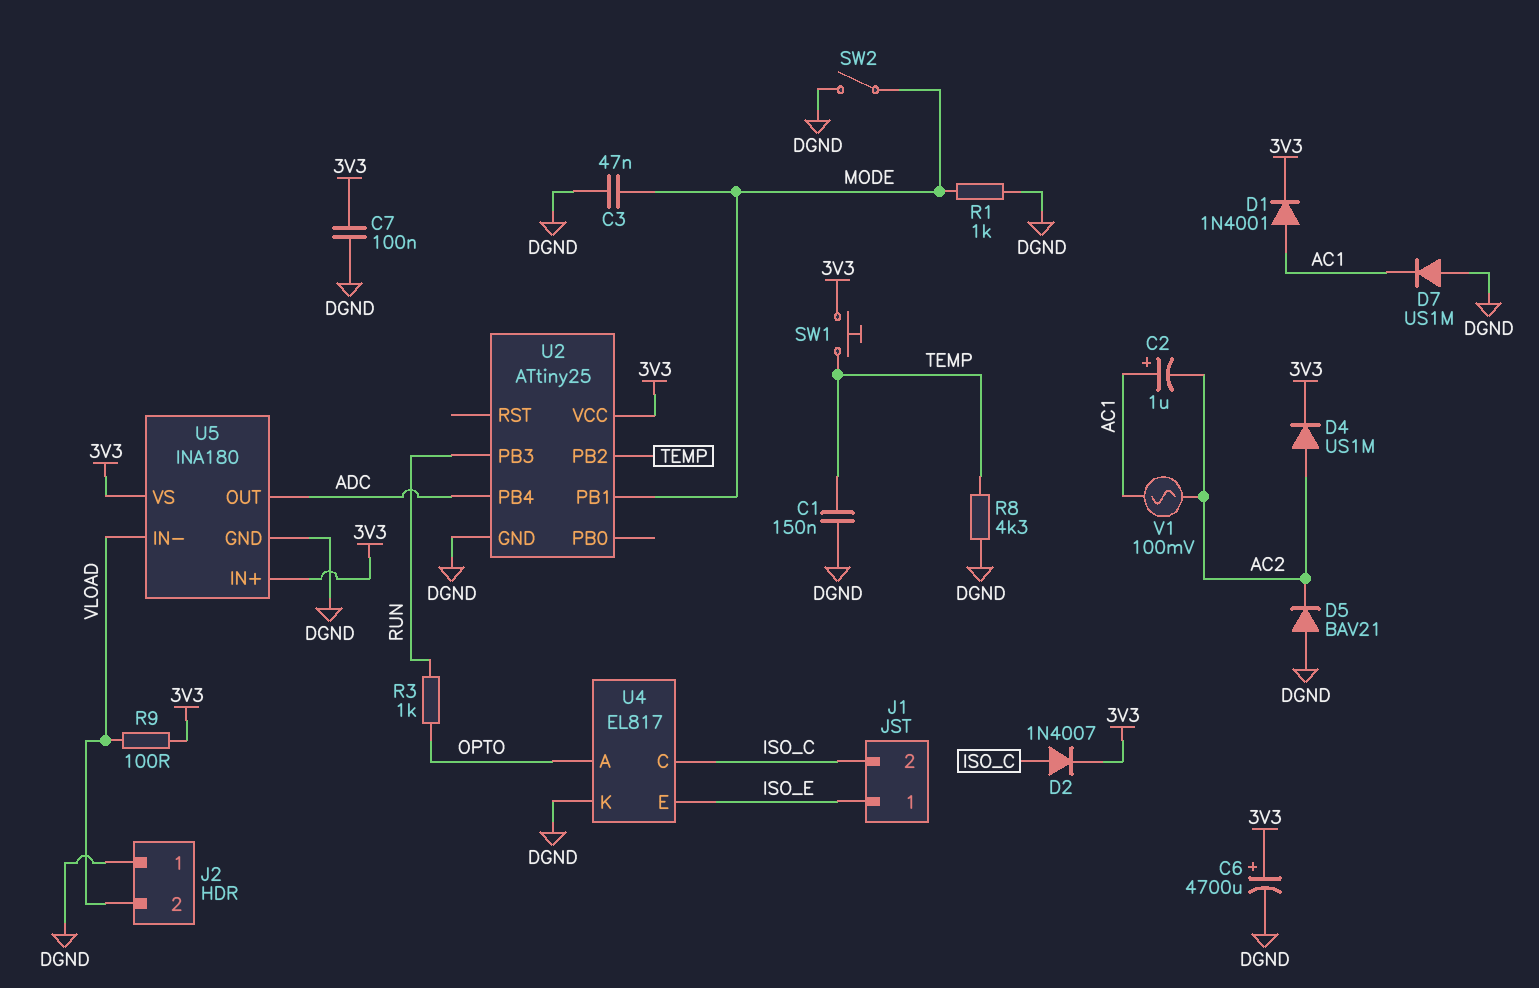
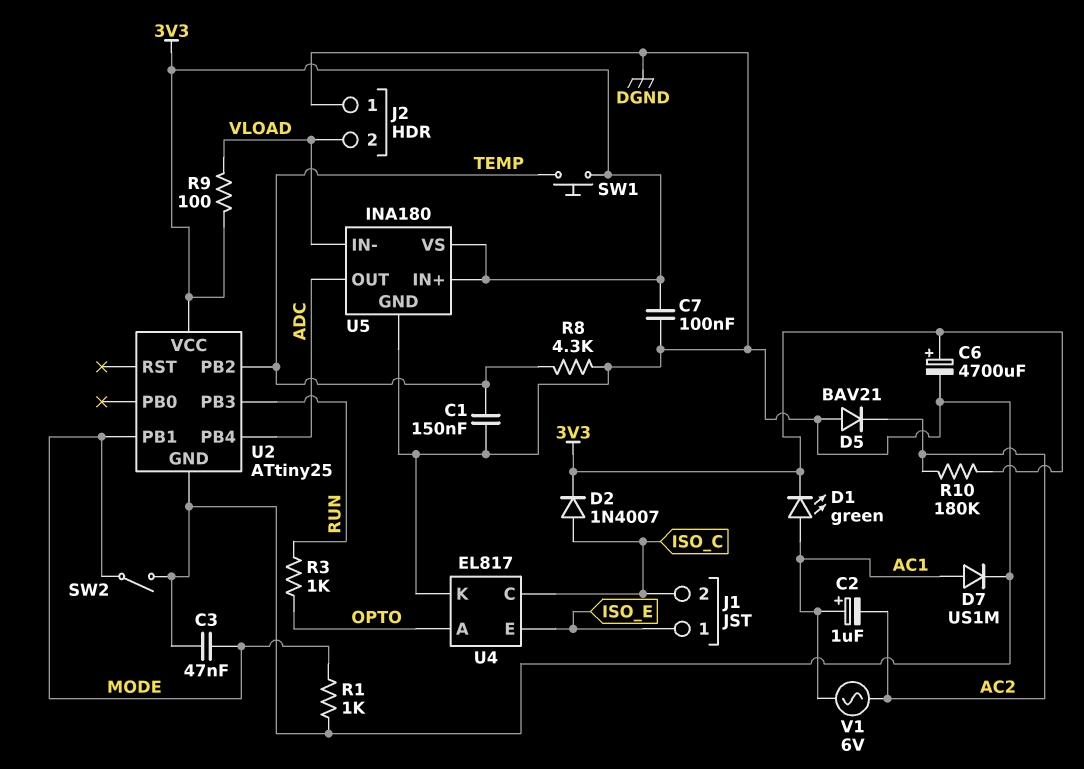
D1: diode 1N4001 (A AC1, K 3V3) -> LED green (A AC1, K 3V3)
D4: diode US1M (A AC2, K 3V3) -> none
D7: diode US1M (A DGND, K AC1) -> diode US1M (A AC1, K DGND)
R10: none -> 180k (3V3, AC2)
V1: AC 100mV (AC1, AC2) -> AC 6V (AC1, AC2)

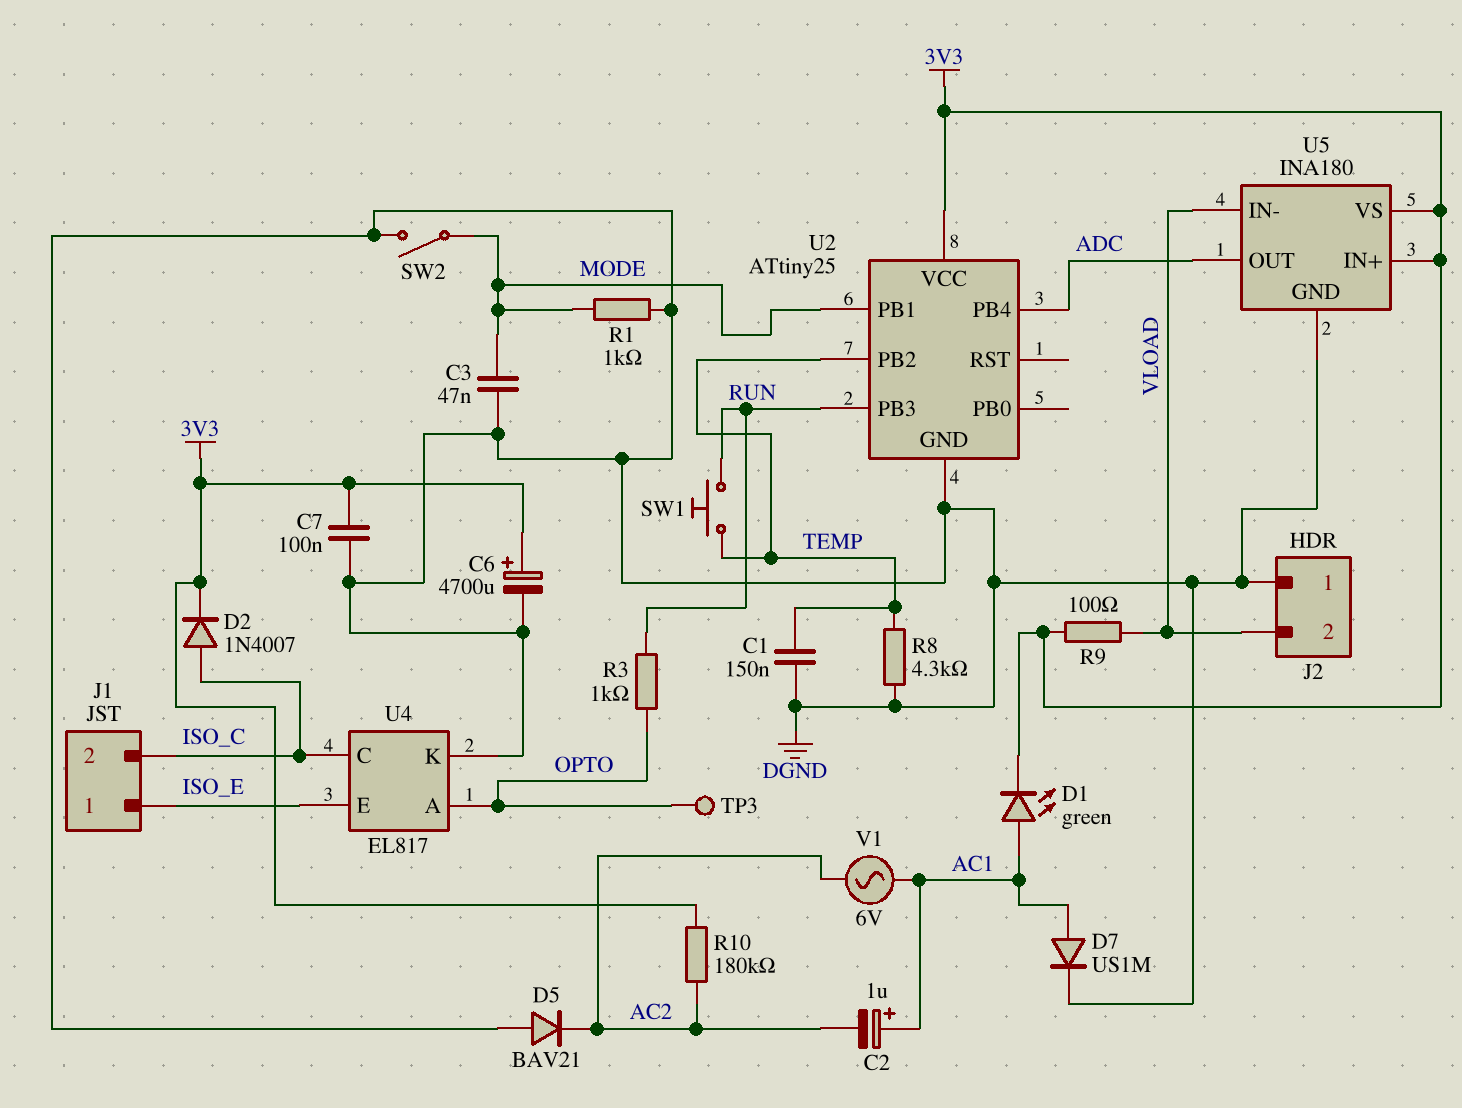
SW1: button (3V3, TEMP) -> button (RUN, TEMP)
TP3: none -> test point (OPTO)

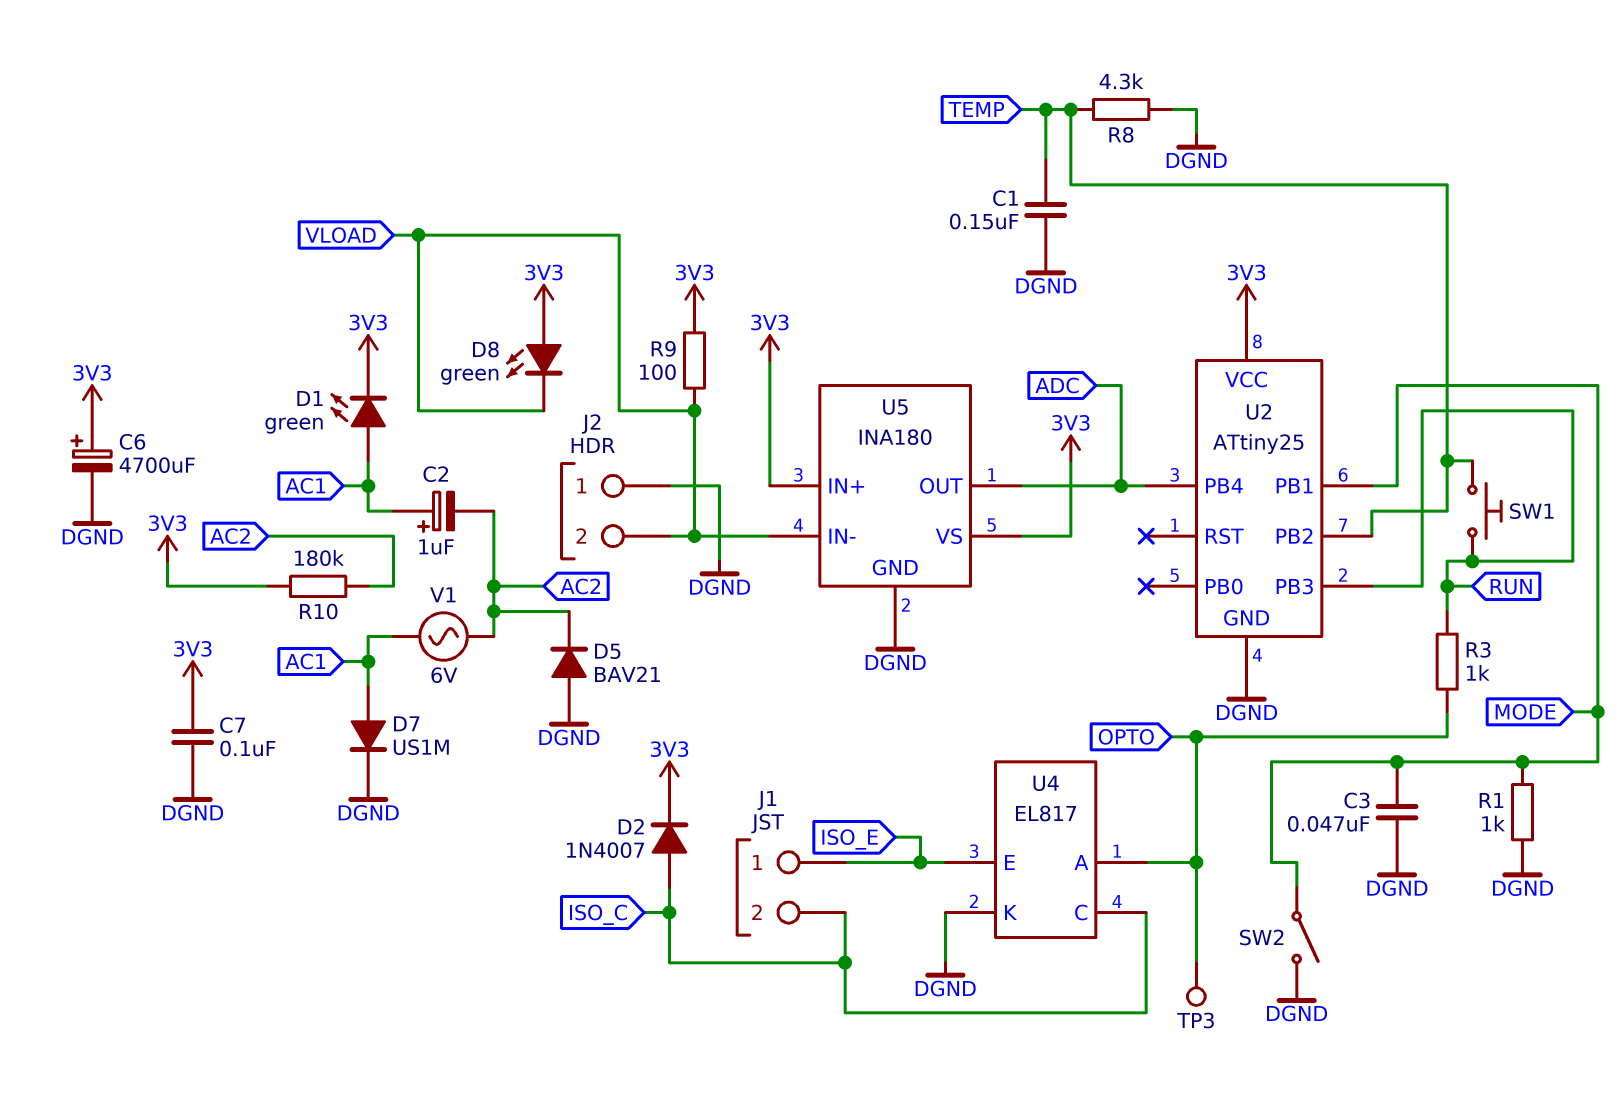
D8: none -> LED green (A 3V3, K VLOAD)

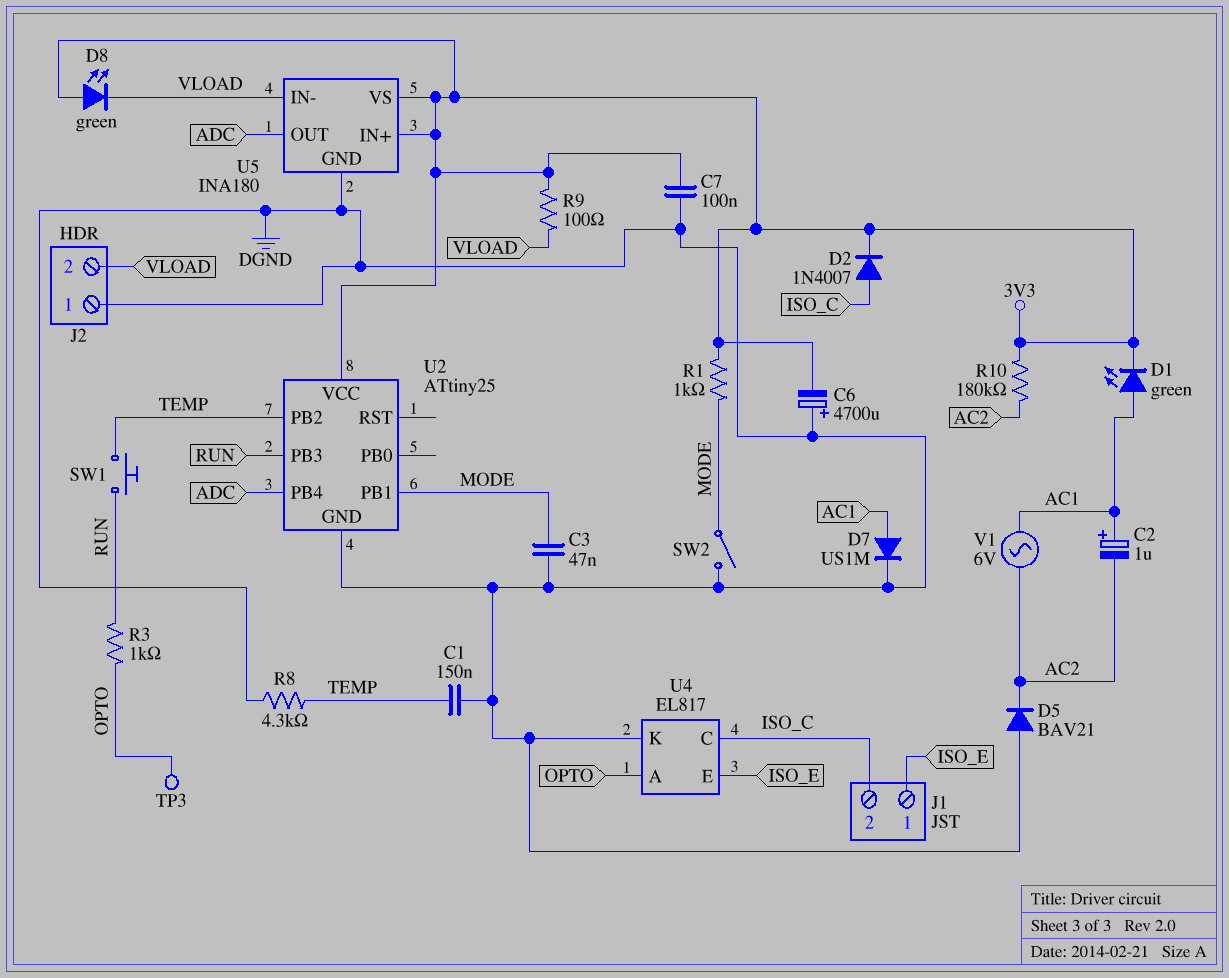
C6: 4700uF (plus 3V3, minus DGND) -> 4700uF (plus DGND, minus 3V3)
R1: 1k (DGND, MODE) -> 1k (3V3, MODE)

